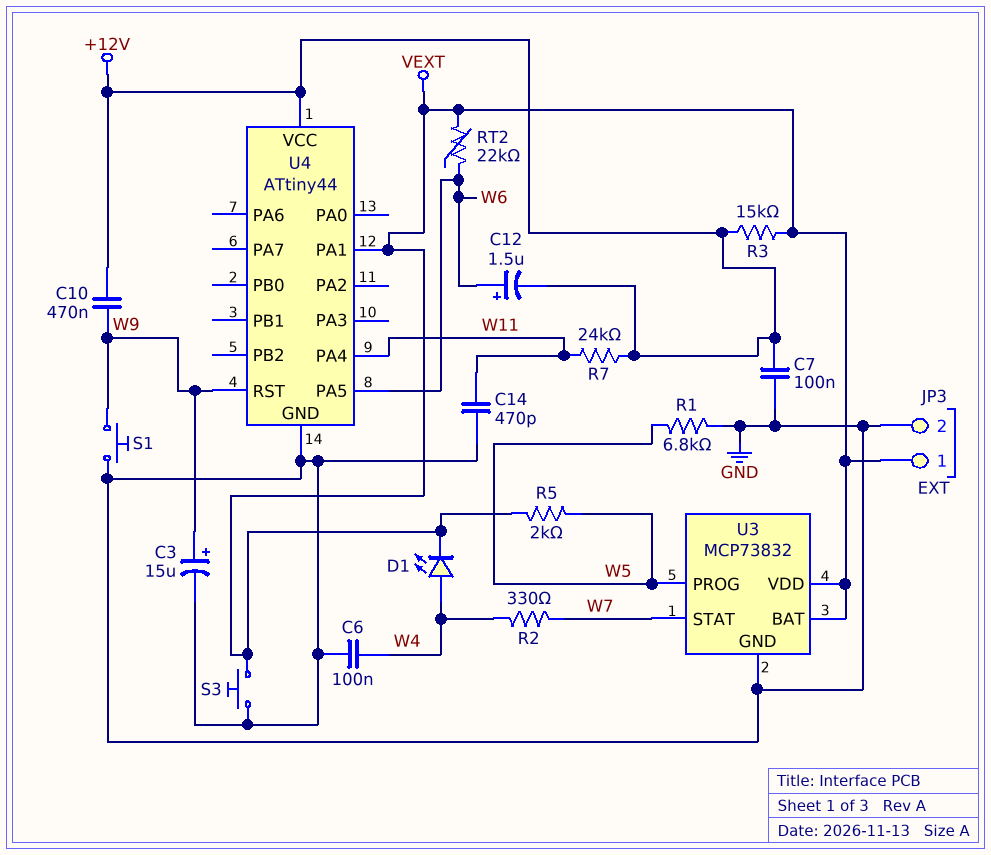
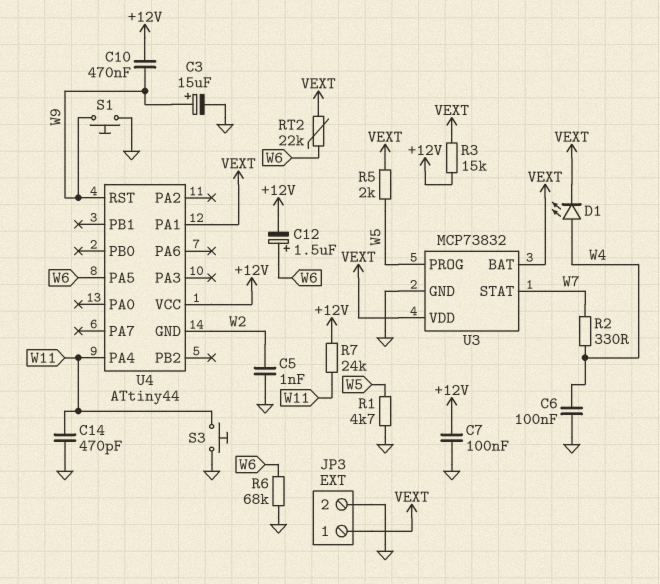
C5: none -> 1nF (GND, W2)
R1: 6.8k (GND, W5) -> 4.7k (GND, W5)
R6: none -> 68k (GND, W6)
S3: button (GND, VEXT) -> button (GND, W11)
U4 pin GND: GND -> W2

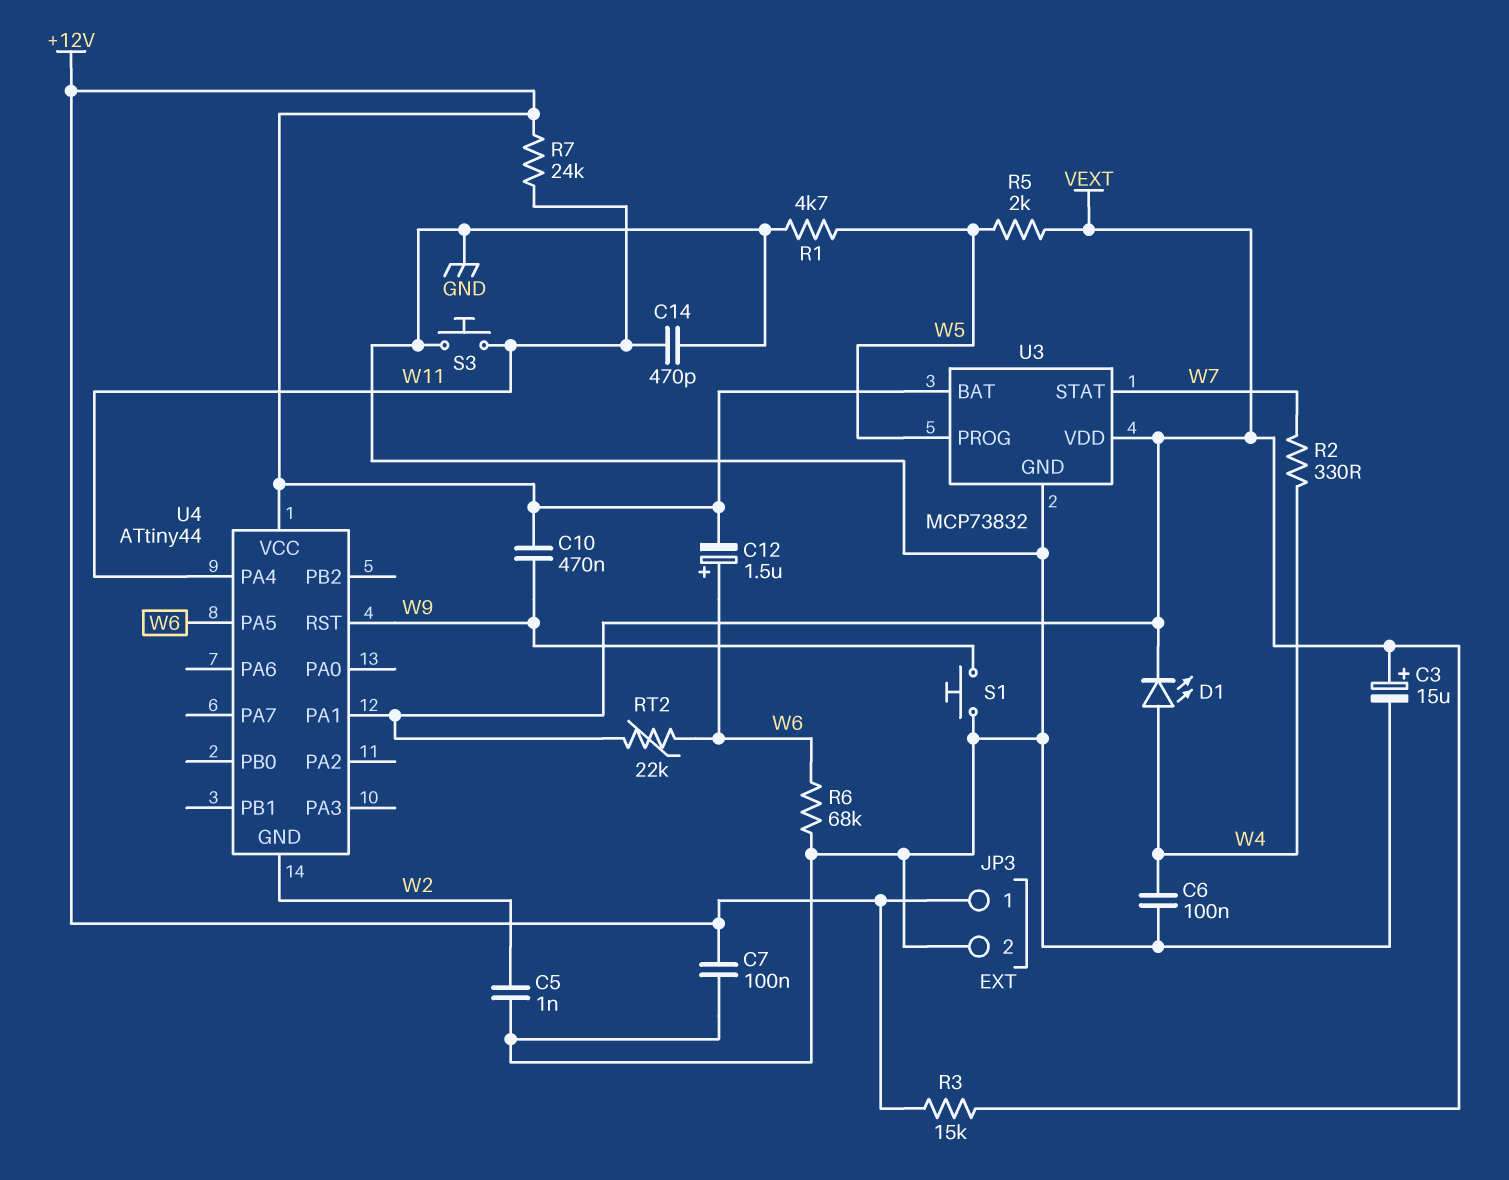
C3: 15uF (plus W9, minus GND) -> 15uF (plus VEXT, minus GND)
JP3 pin 1: VEXT -> +12V
U3 pin BAT: VEXT -> +12V

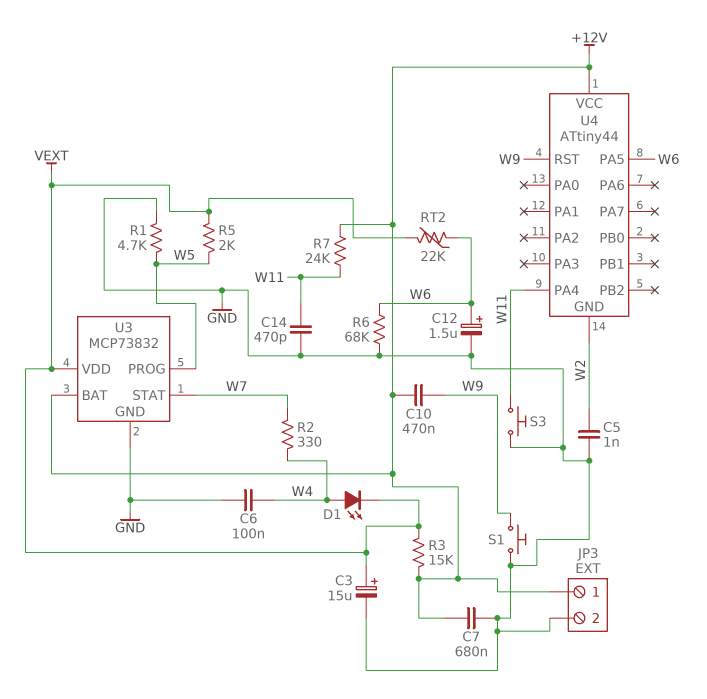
C7: 100nF (+12V, GND) -> 680nF (+12V, GND)
C12: 1.5uF (plus W6, minus +12V) -> 1.5uF (plus W6, minus GND)
U4 pin PA1: VEXT -> none

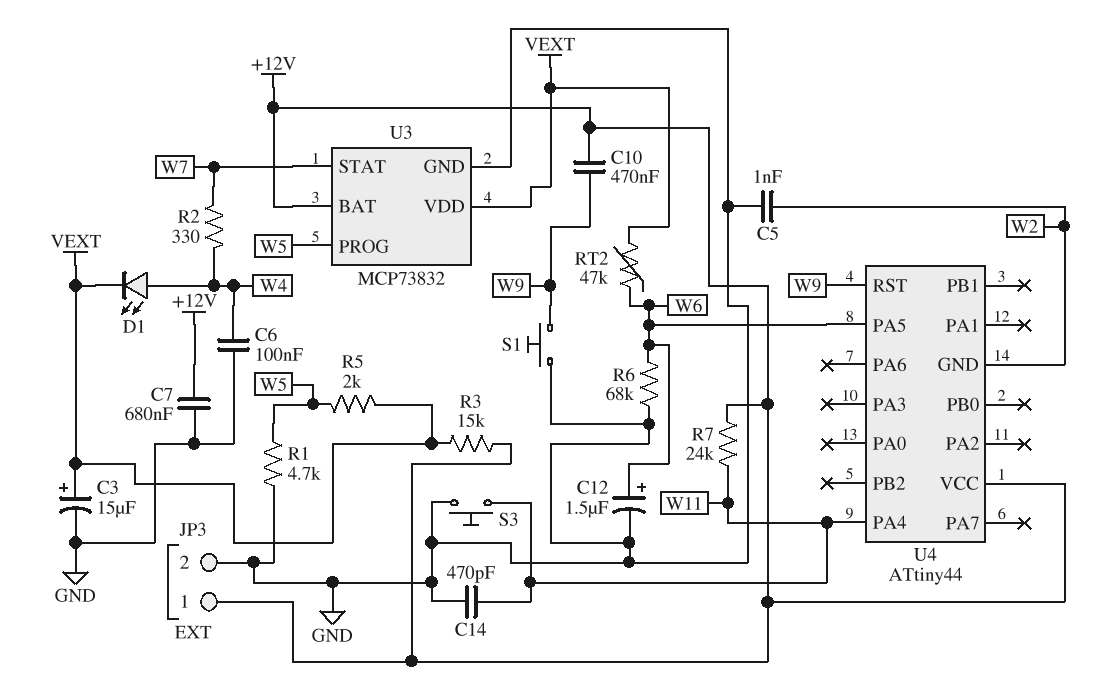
RT2: 22k (VEXT, W6) -> 47k (VEXT, W6)

